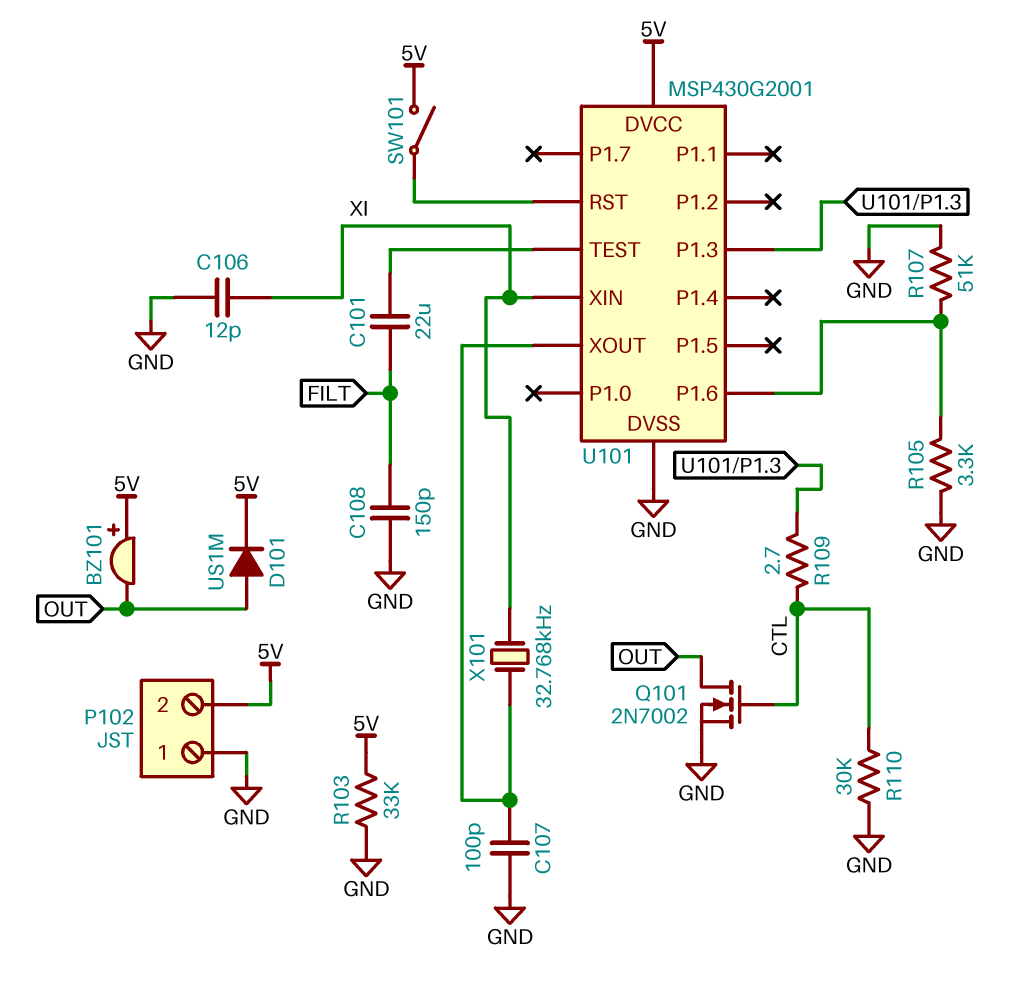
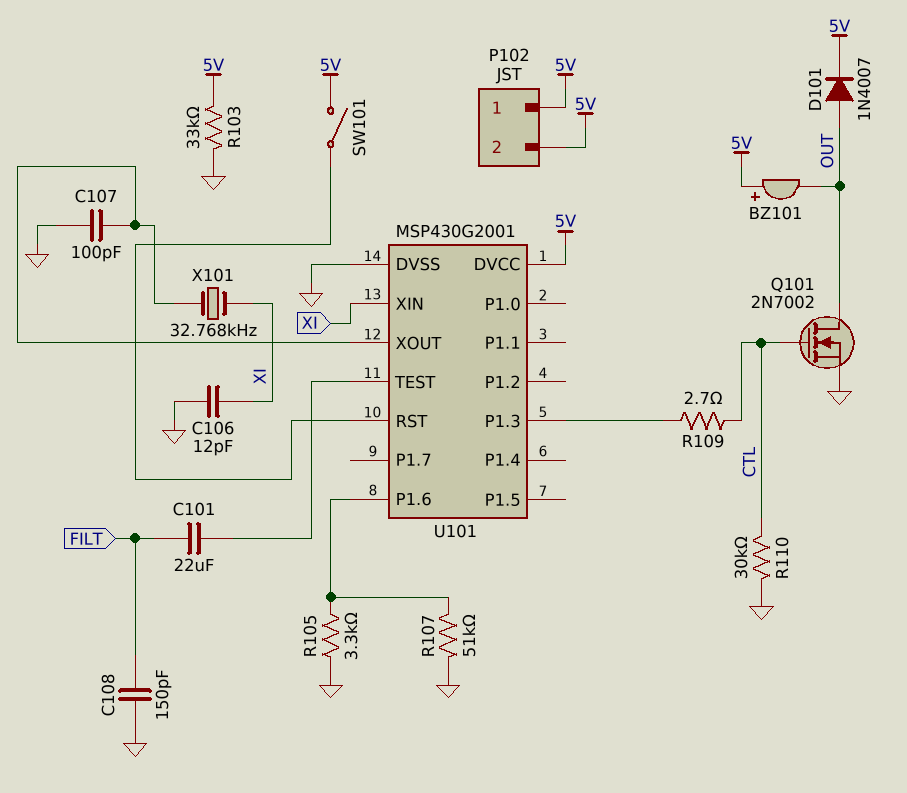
D101: diode US1M (A OUT, K 5V) -> diode 1N4007 (A OUT, K 5V)
P102 pin 1: GND -> 5V

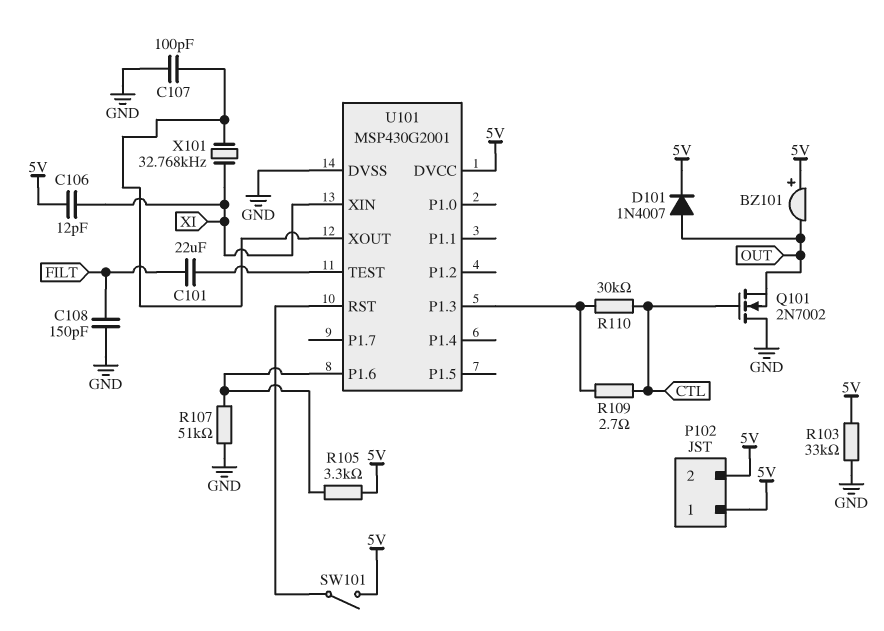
C106: 12pF (GND, XI) -> 12pF (5V, XI)
Q101: NMOS 2N7002 (G CTL, D OUT, S GND) -> NMOS 2N7002 (G CTL, D GND, S OUT)
R105: 3.3k (GND, U101/P1.6) -> 3.3k (5V, U101/P1.6)
R110: 30k (CTL, GND) -> 30k (CTL, U101/P1.3)

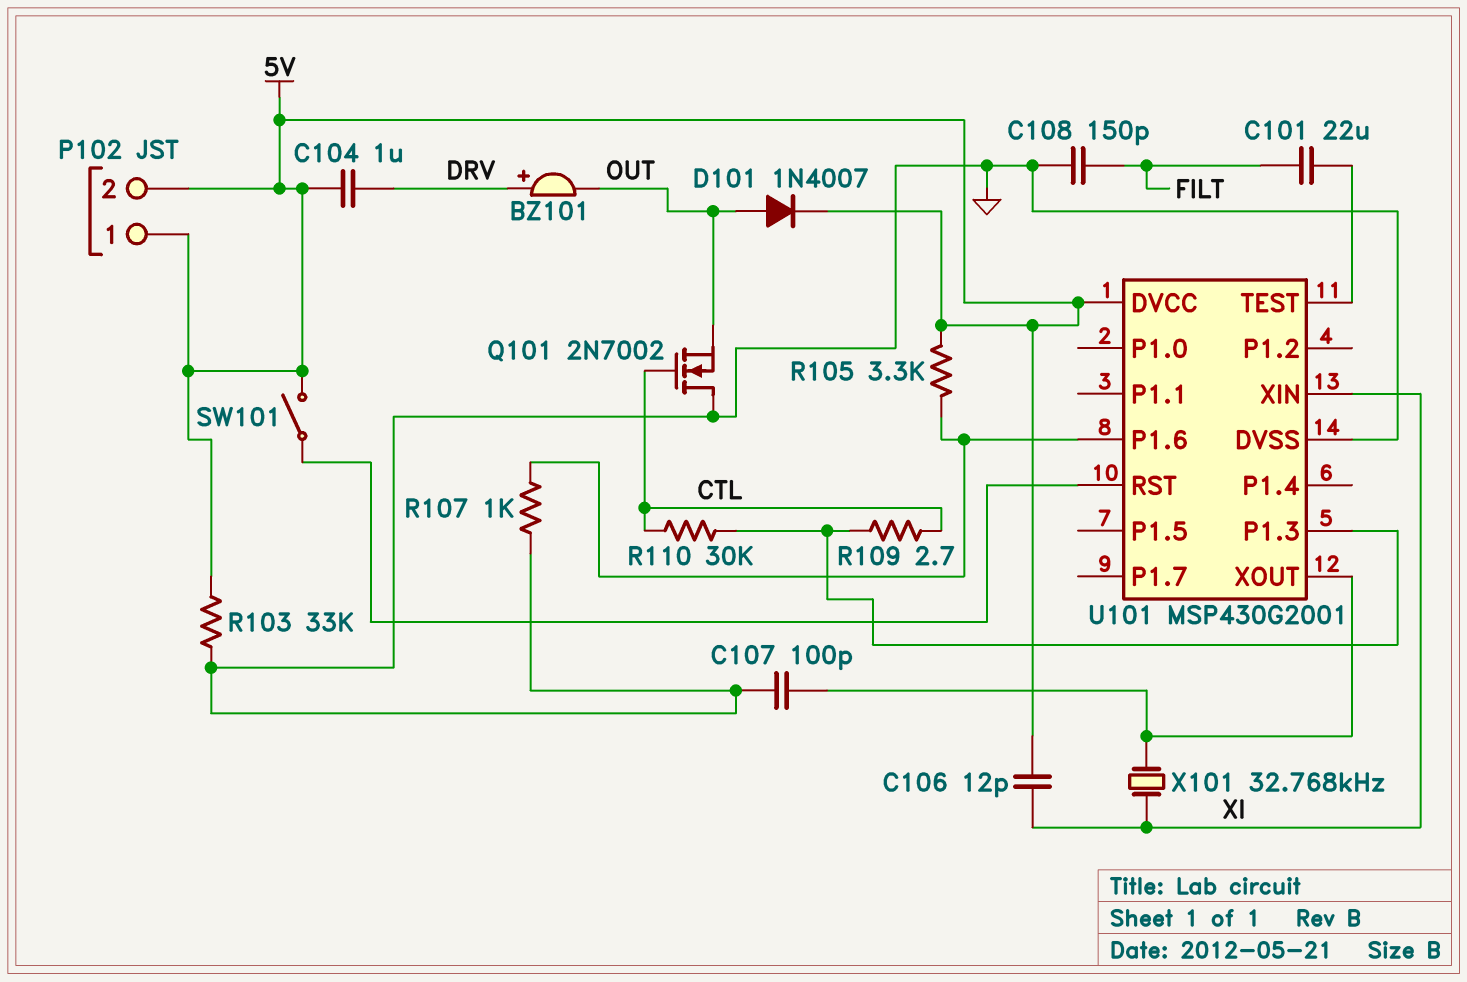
BZ101: buzzer (plus 5V, minus OUT) -> buzzer (plus DRV, minus OUT)
C104: none -> 1uF (5V, DRV)
R107: 51k (GND, U101/P1.6) -> 1k (GND, U101/P1.6)

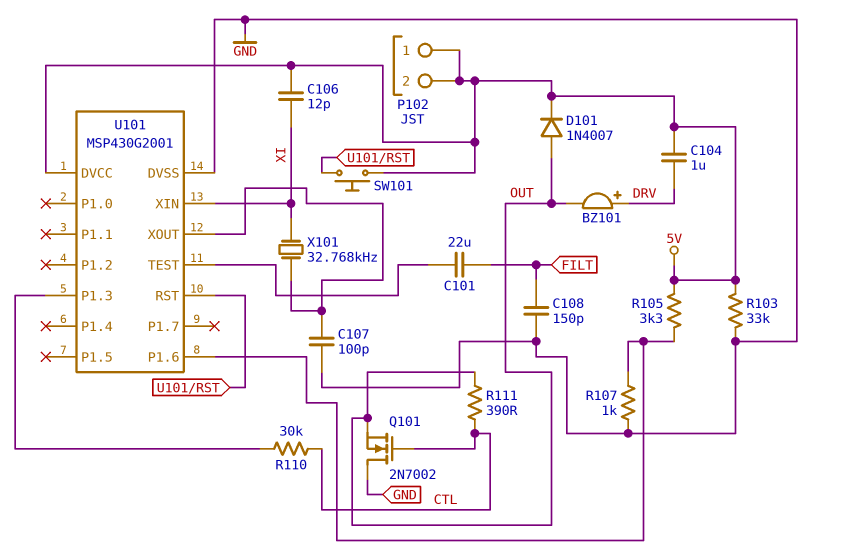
R109: 2.7 (CTL, U101/P1.3) -> none
R111: none -> 390 (CTL, OUT)
SW101: switch (5V, U101/RST) -> button (5V, U101/RST)

